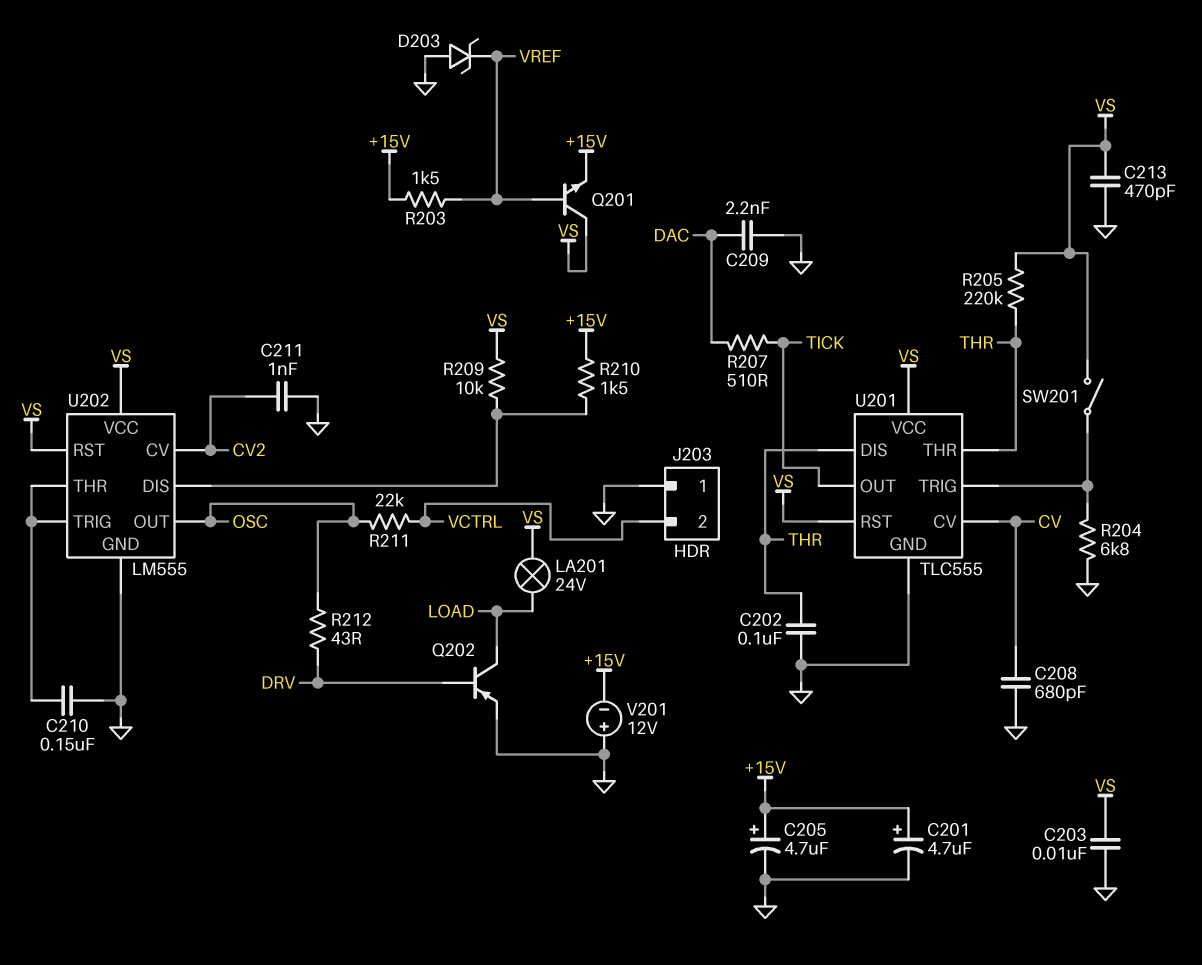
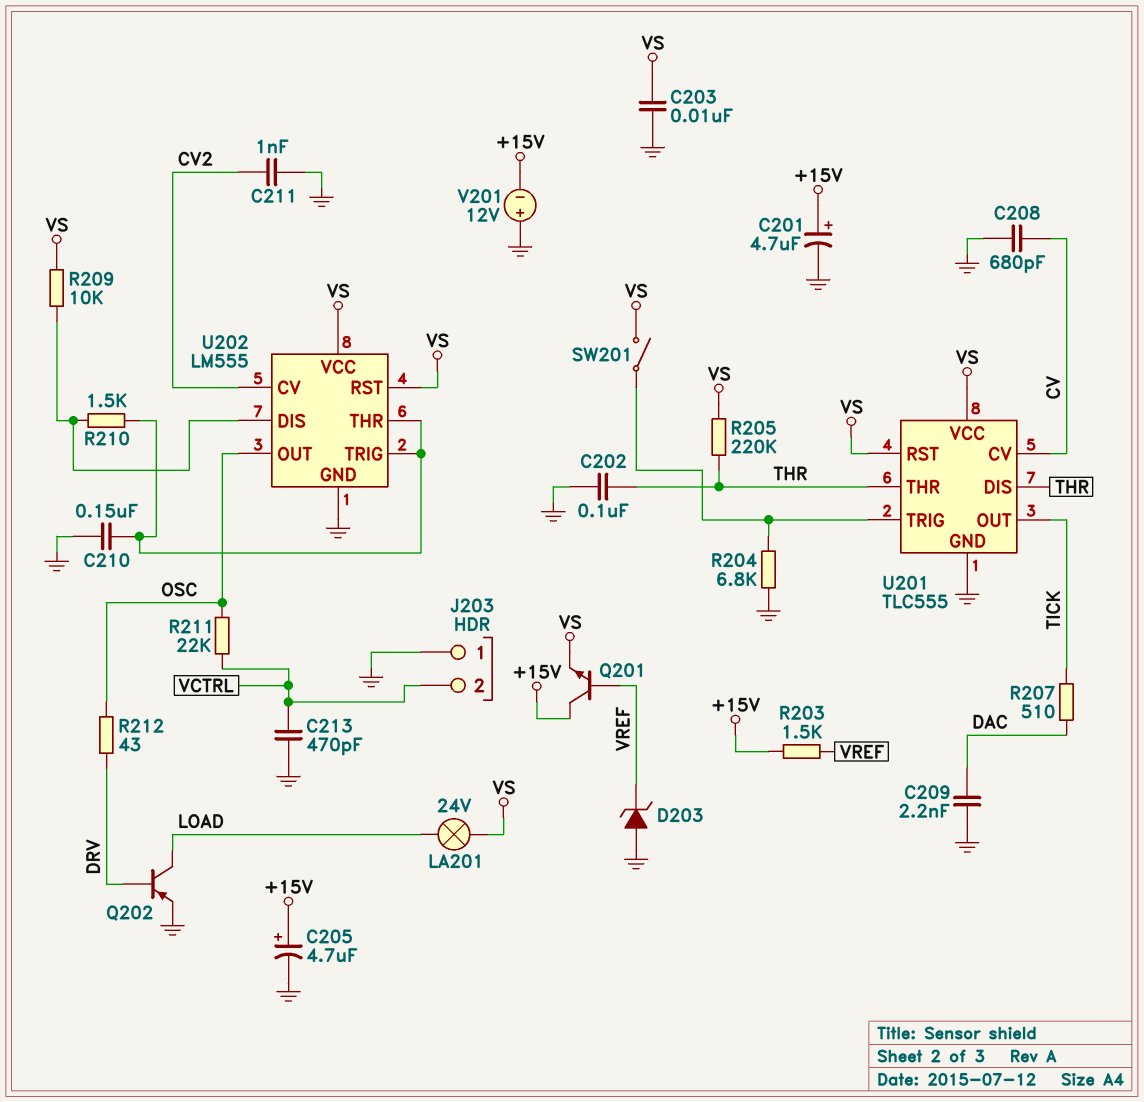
C213: 470pF (GND, VS) -> 470pF (GND, VCTRL)
Q201: NPN (B VREF, C VS, E +15V) -> NPN (B VREF, C +15V, E VS)
R210: 1.5k (+15V, U202/DIS) -> 1.5k (U202/DIS, U202/THR)

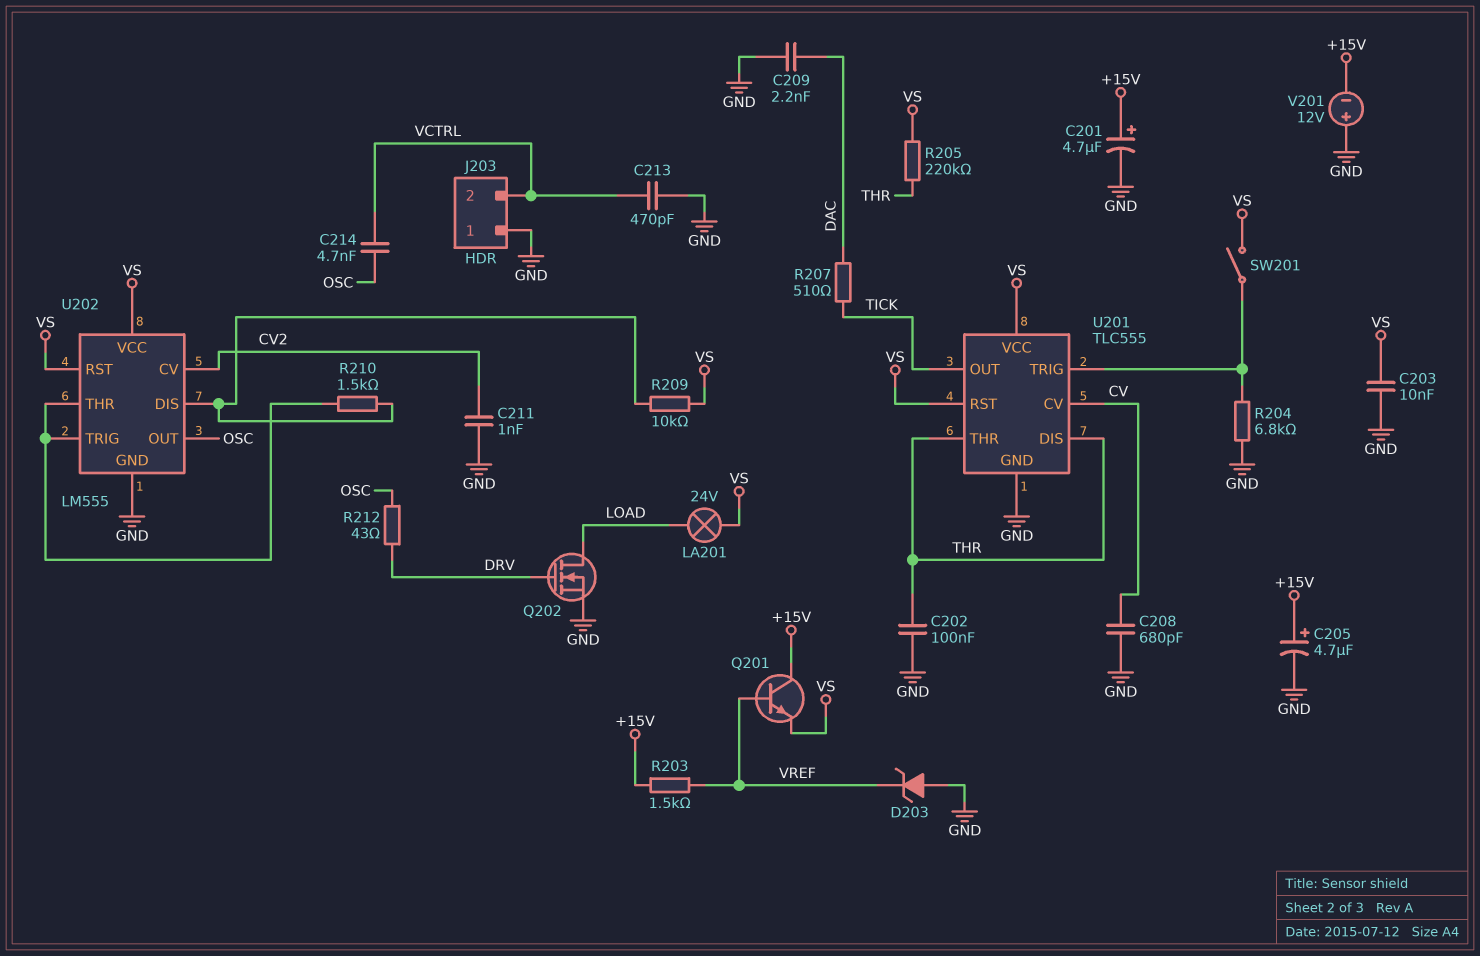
C210: 150nF (GND, U202/THR) -> none
C214: none -> 4.7nF (OSC, VCTRL)
Q202: PNP (B DRV, C LOAD, E GND) -> NMOS (G DRV, D LOAD, S GND)
R211: 22k (OSC, VCTRL) -> none

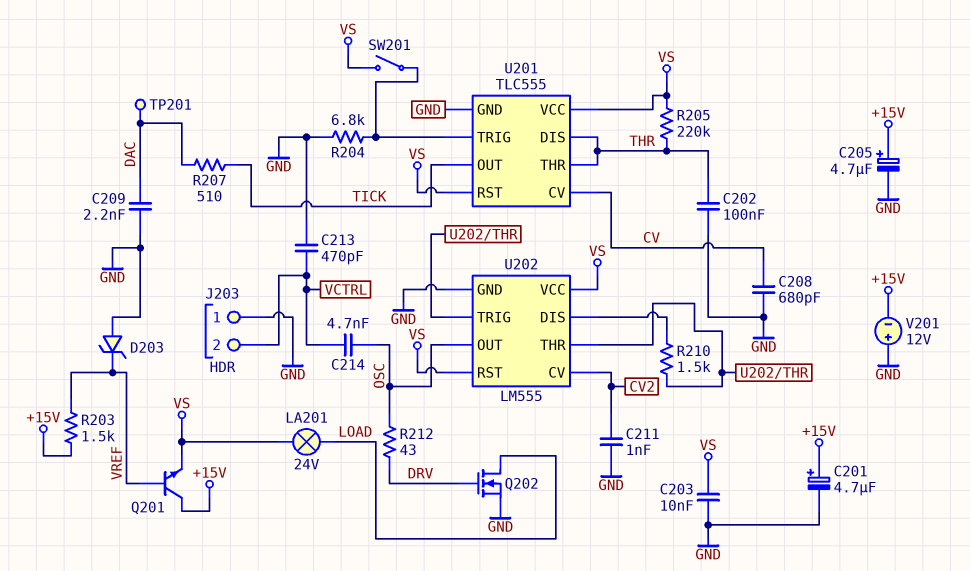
R209: 10k (U202/DIS, VS) -> none
TP201: none -> test point (DAC)

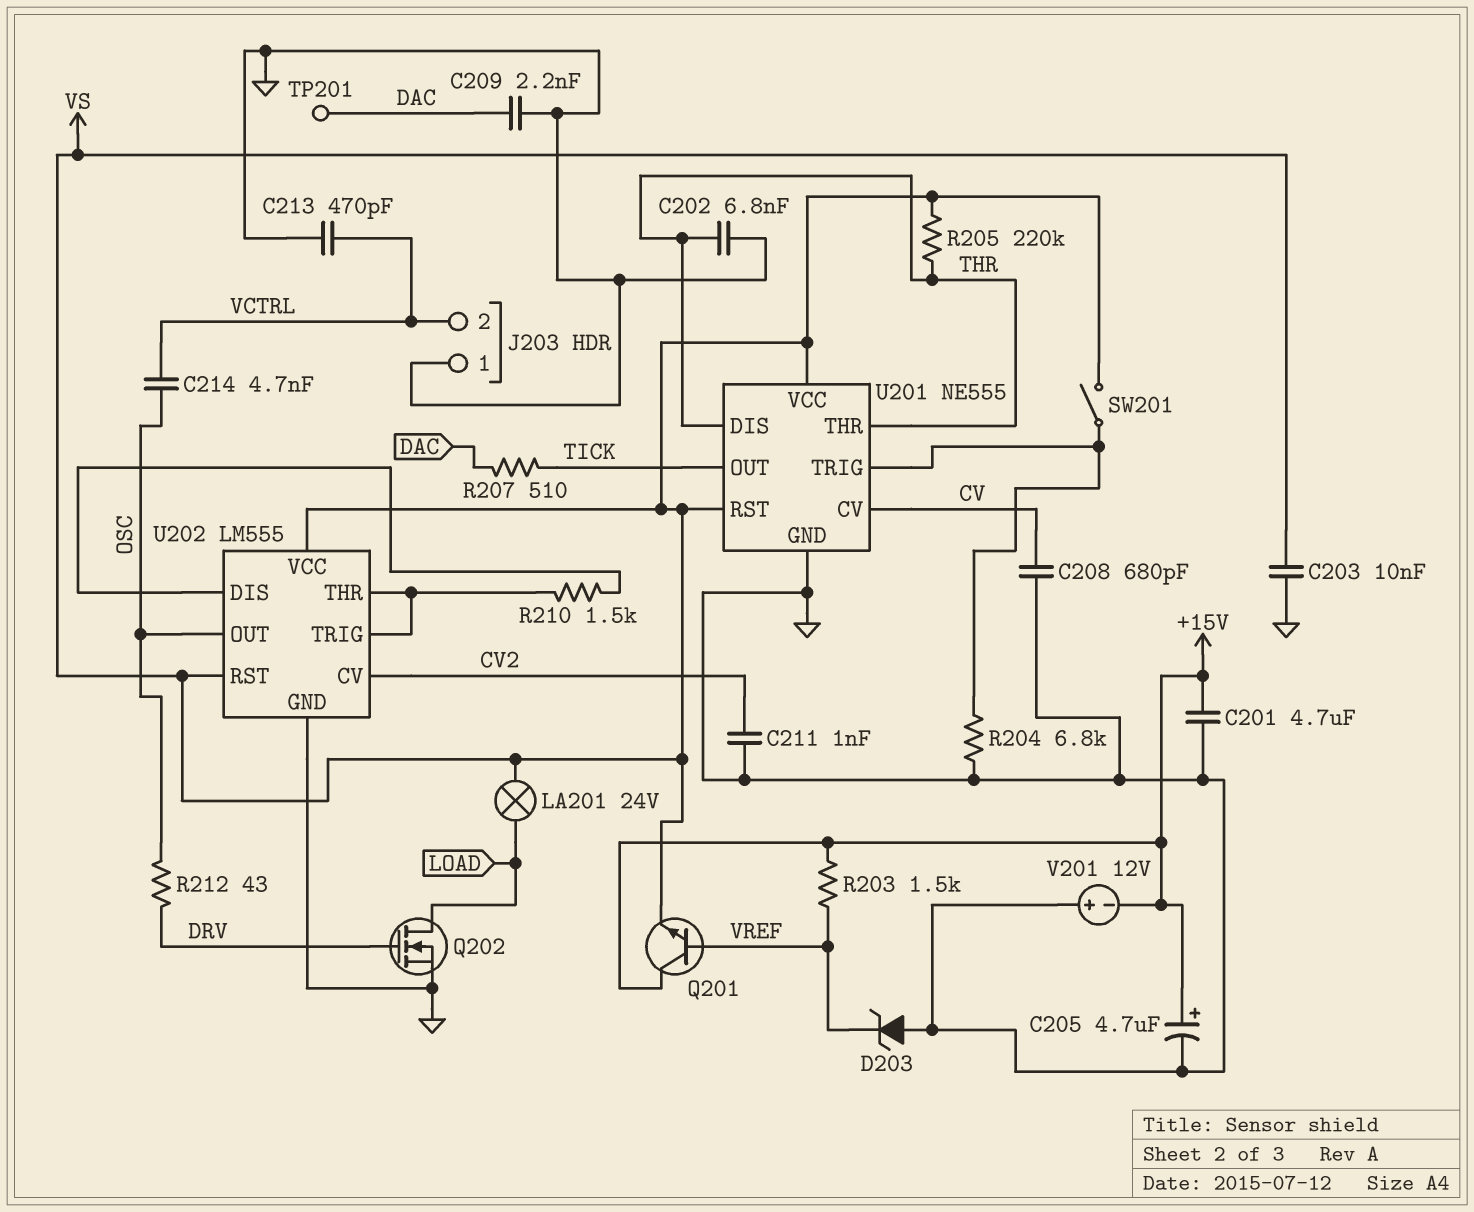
C201: 4.7uF (plus +15V, minus GND) -> 4.7uF (+15V, GND)
C202: 100nF (GND, THR) -> 6.8nF (GND, THR)
U201: TLC555 -> NE555

